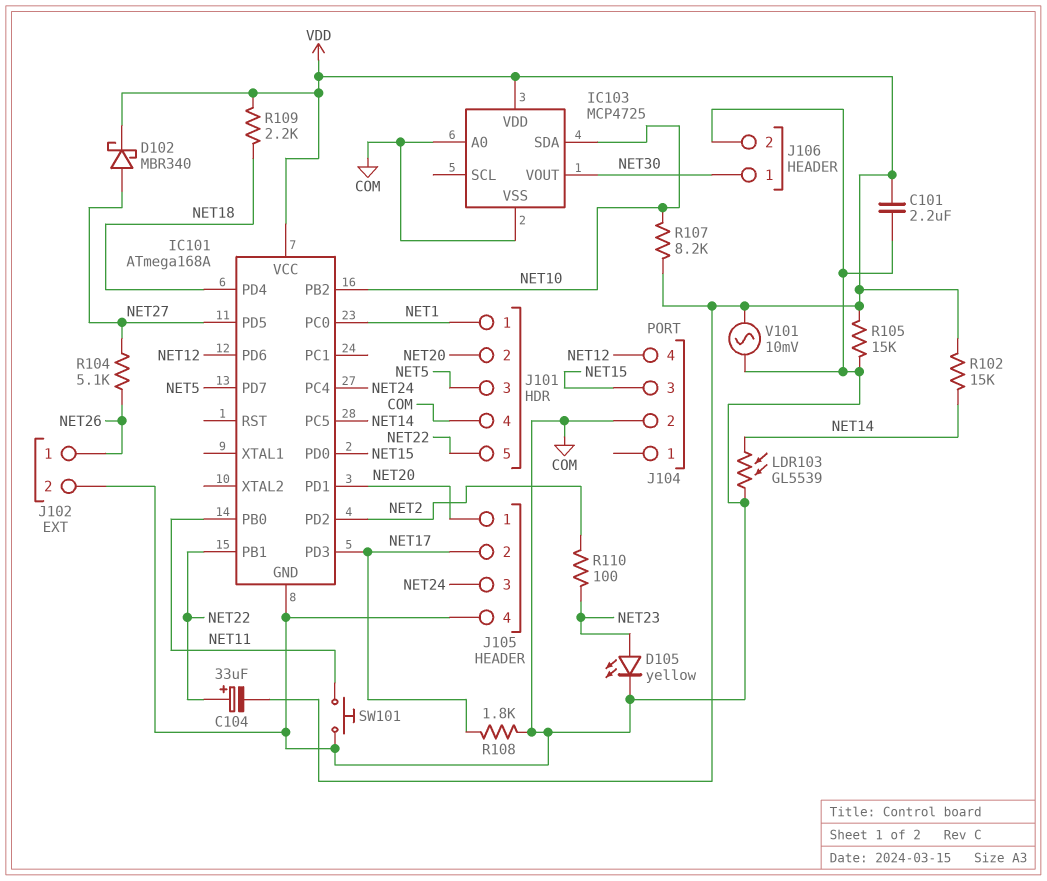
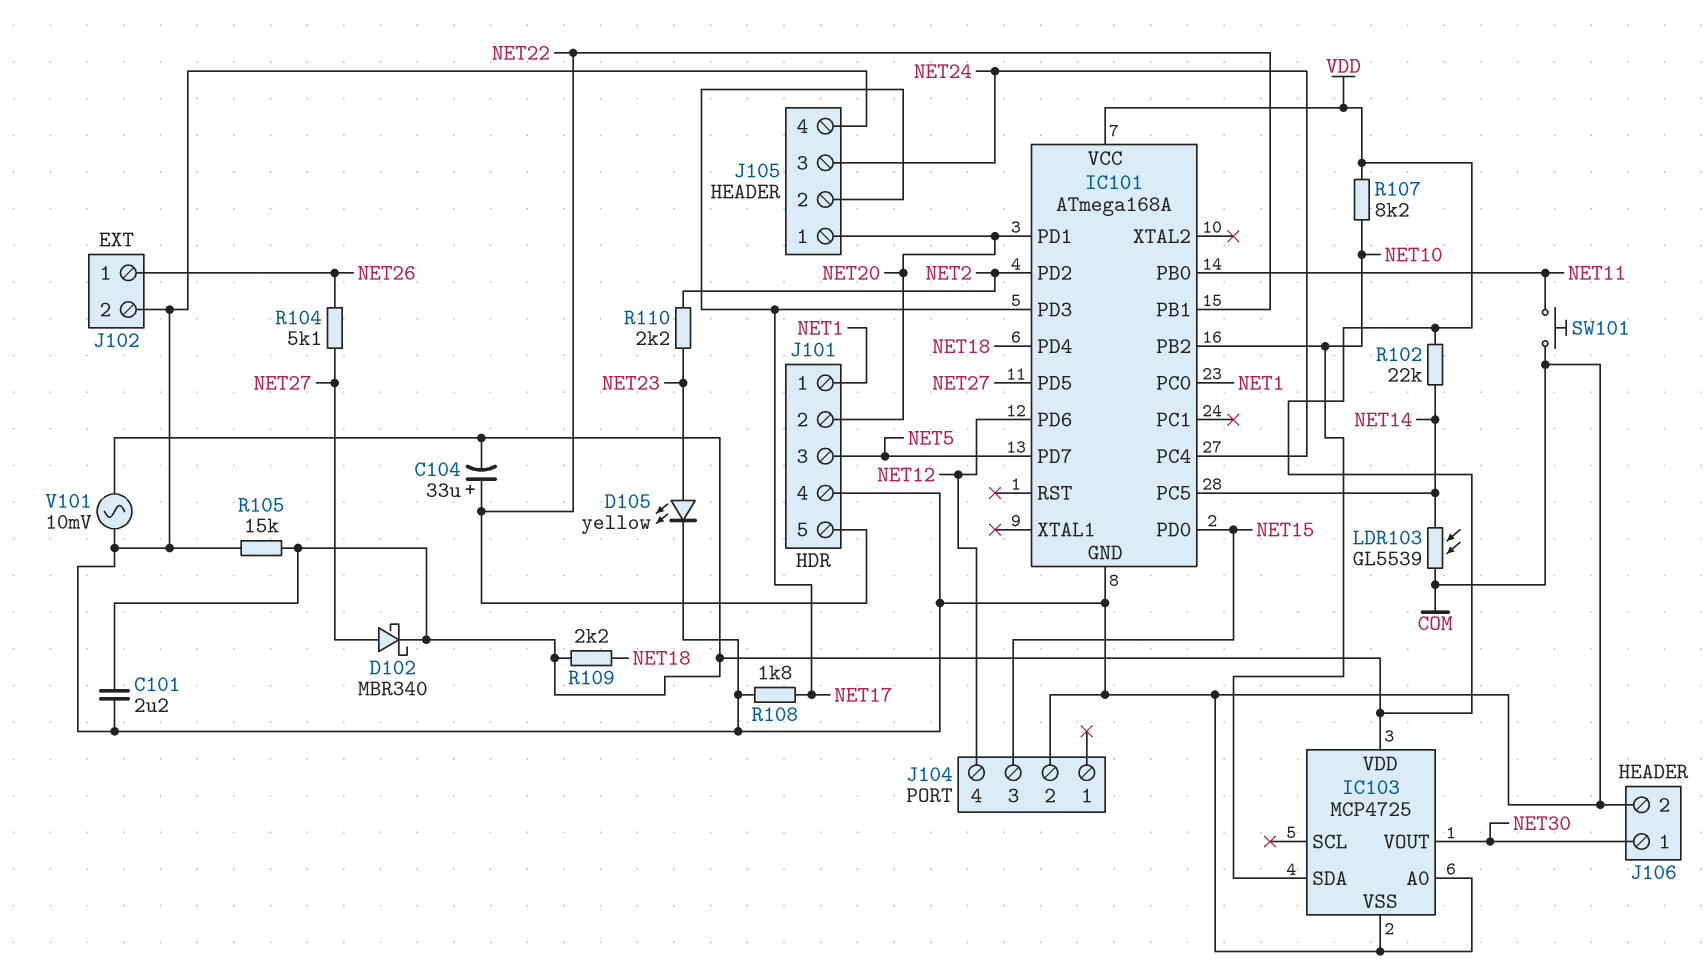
R102: 15k (NET14, VDD) -> 22k (NET14, VDD)
R110: 100 (NET2, NET23) -> 2.2k (NET2, NET23)

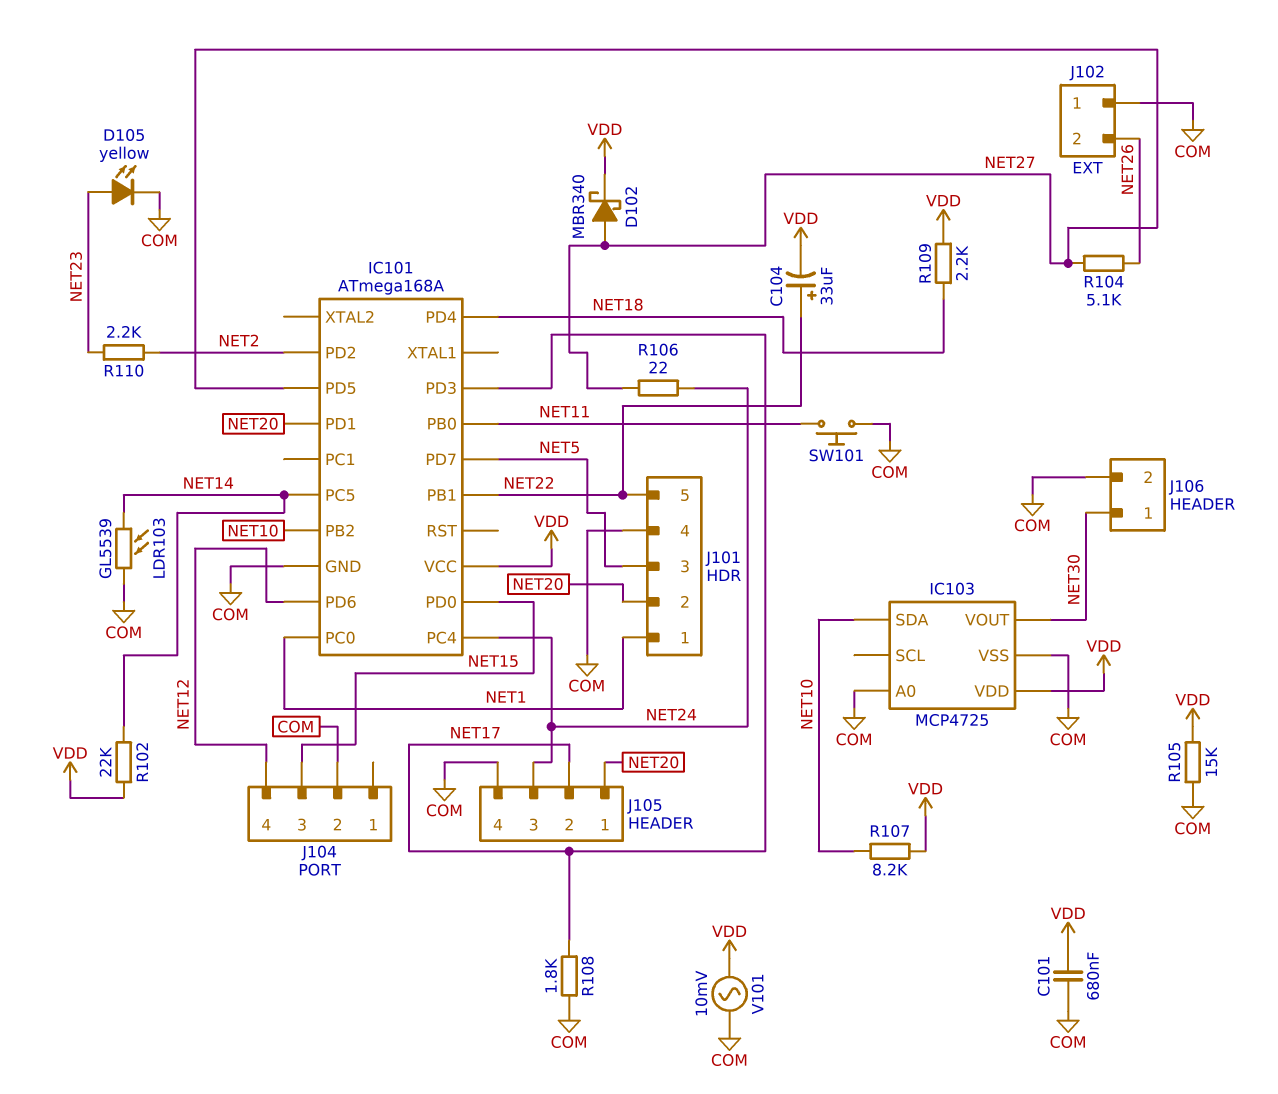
C101: 2.2uF (COM, VDD) -> 680nF (COM, VDD)
J102 pin 1: NET26 -> COM
J102 pin 2: COM -> NET26
R106: none -> 22 (NET24, NET27)

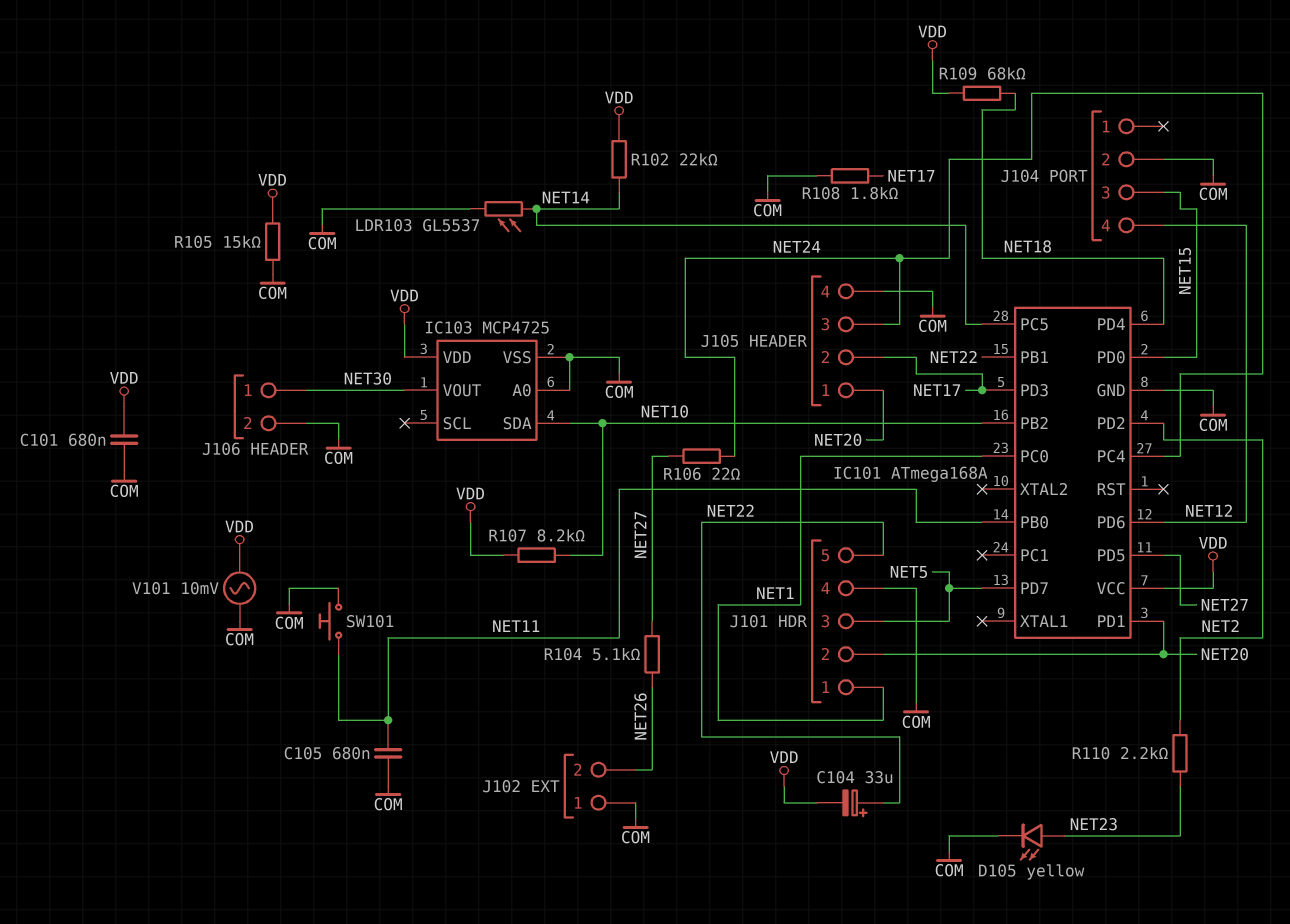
C105: none -> 680nF (COM, NET11)
D102: schottky MBR340 (A NET27, K VDD) -> none
LDR103: GL5539 (COM, NET14) -> GL5537 (COM, NET14)
R109: 2.2k (NET18, VDD) -> 68k (NET18, VDD)

